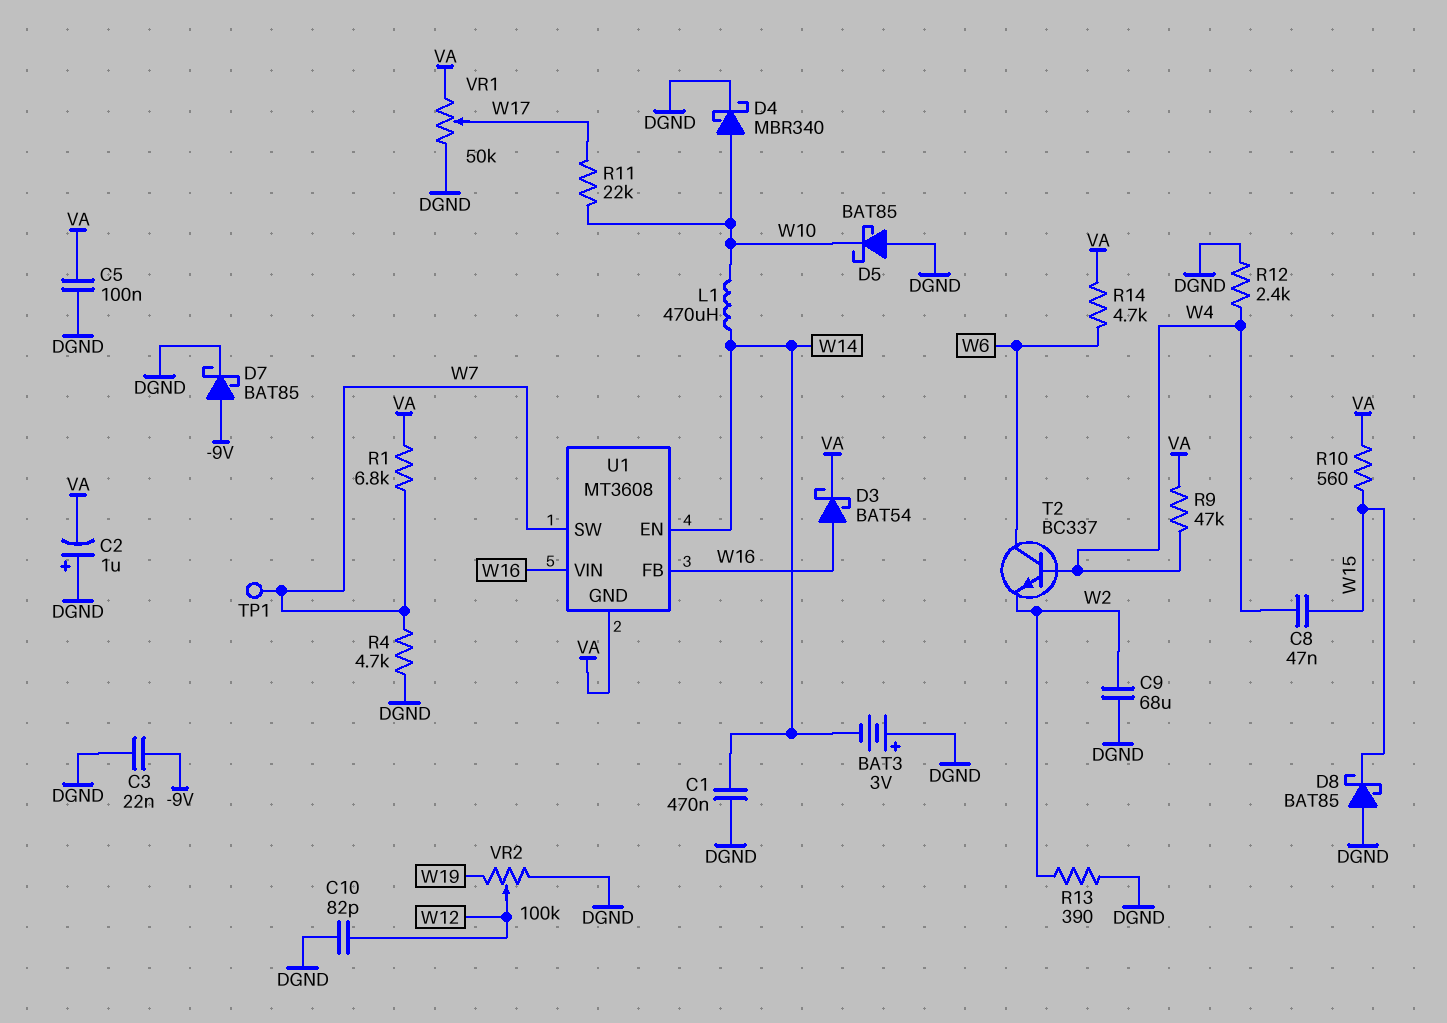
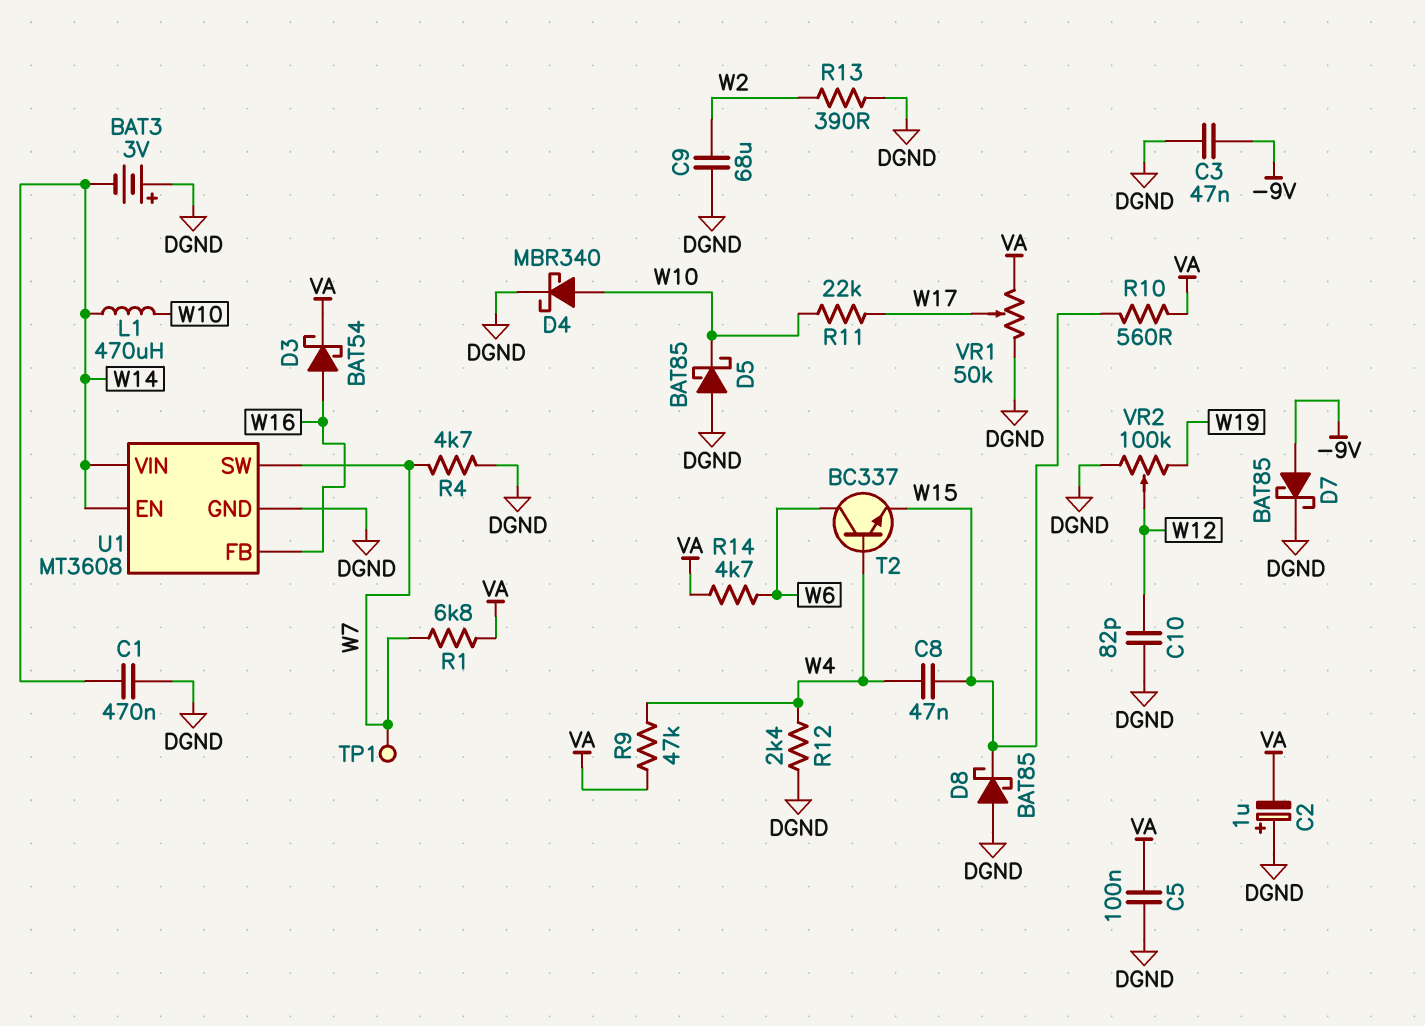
C3: 22nF (-9V, DGND) -> 47nF (-9V, DGND)
T2: NPN BC337 (B W4, C W6, E W2) -> NPN BC337 (B W4, C W6, E W15)
U1 pin GND: VA -> DGND
U1 pin VIN: W16 -> W14

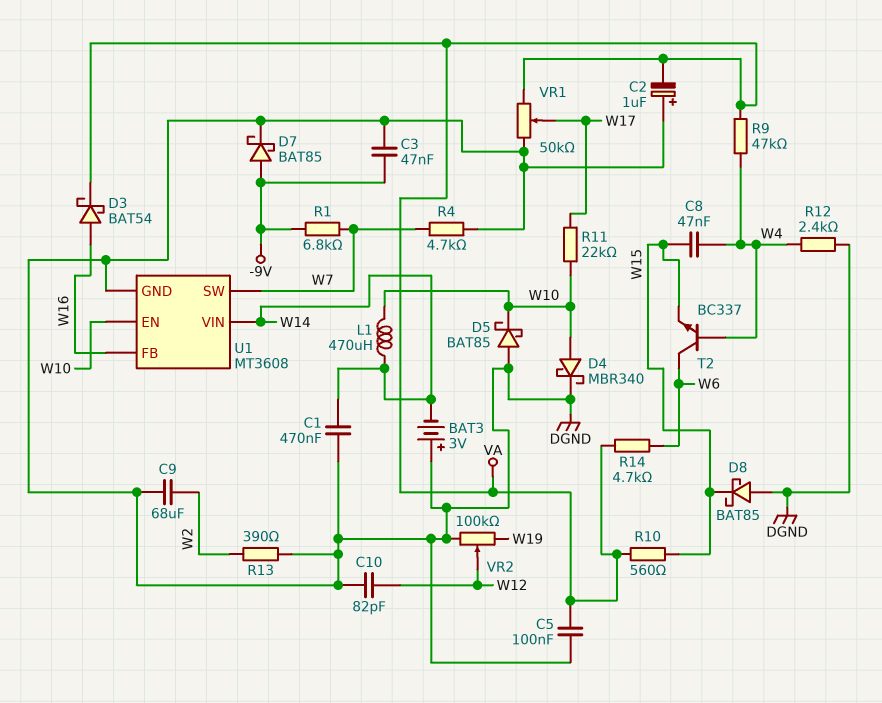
R1: 6.8k (VA, W7) -> 6.8k (-9V, W7)
TP1: test point (W7) -> none
U1 pin EN: W14 -> W10

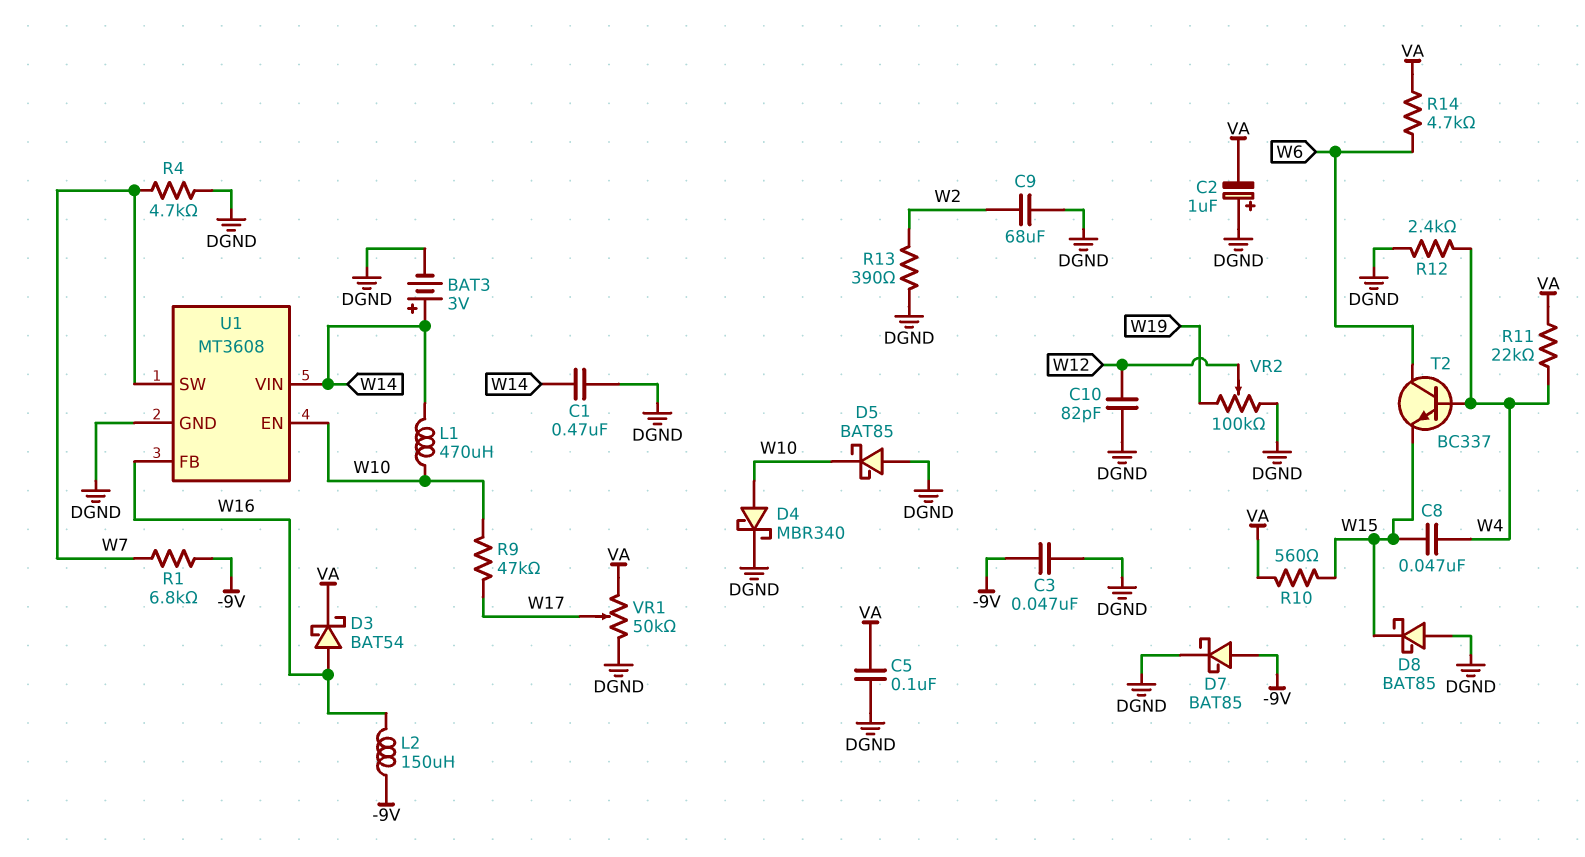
BAT3: 3V (plus DGND, minus W14) -> 3V (plus W14, minus DGND)
L2: none -> 150uH (-9V, W16)
R9: 47k (VA, W4) -> 47k (W10, W17)
R11: 22k (W10, W17) -> 22k (VA, W4)

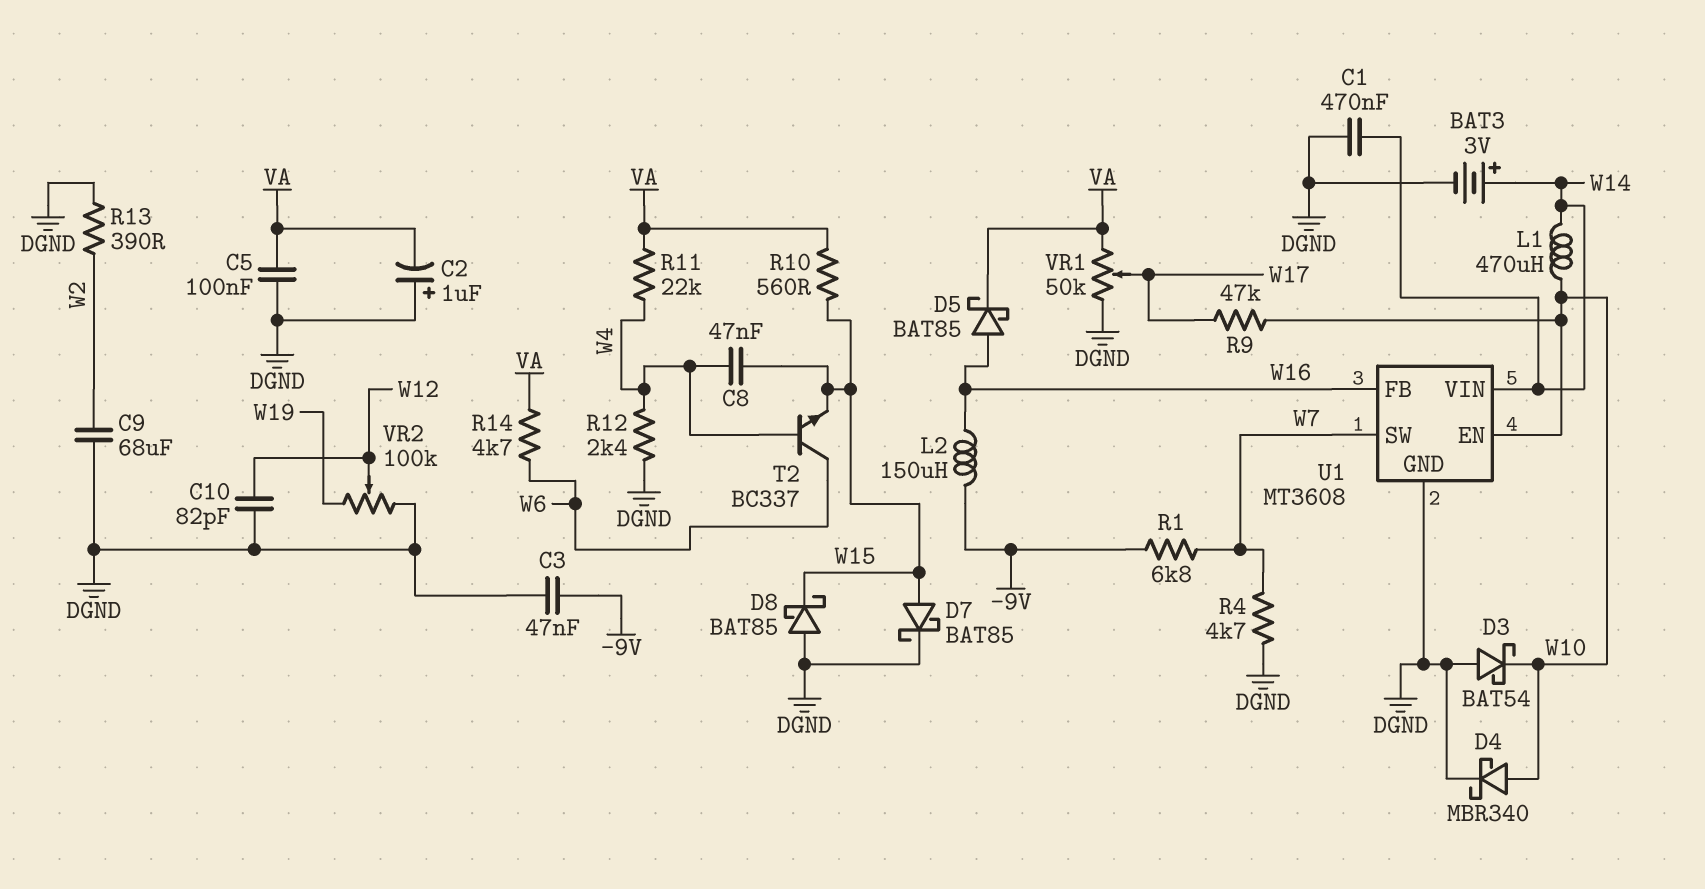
D3: schottky BAT54 (A W16, K VA) -> schottky BAT54 (A DGND, K W10)
D5: schottky BAT85 (A DGND, K W10) -> schottky BAT85 (A W16, K VA)
D7: schottky BAT85 (A -9V, K DGND) -> schottky BAT85 (A W15, K DGND)

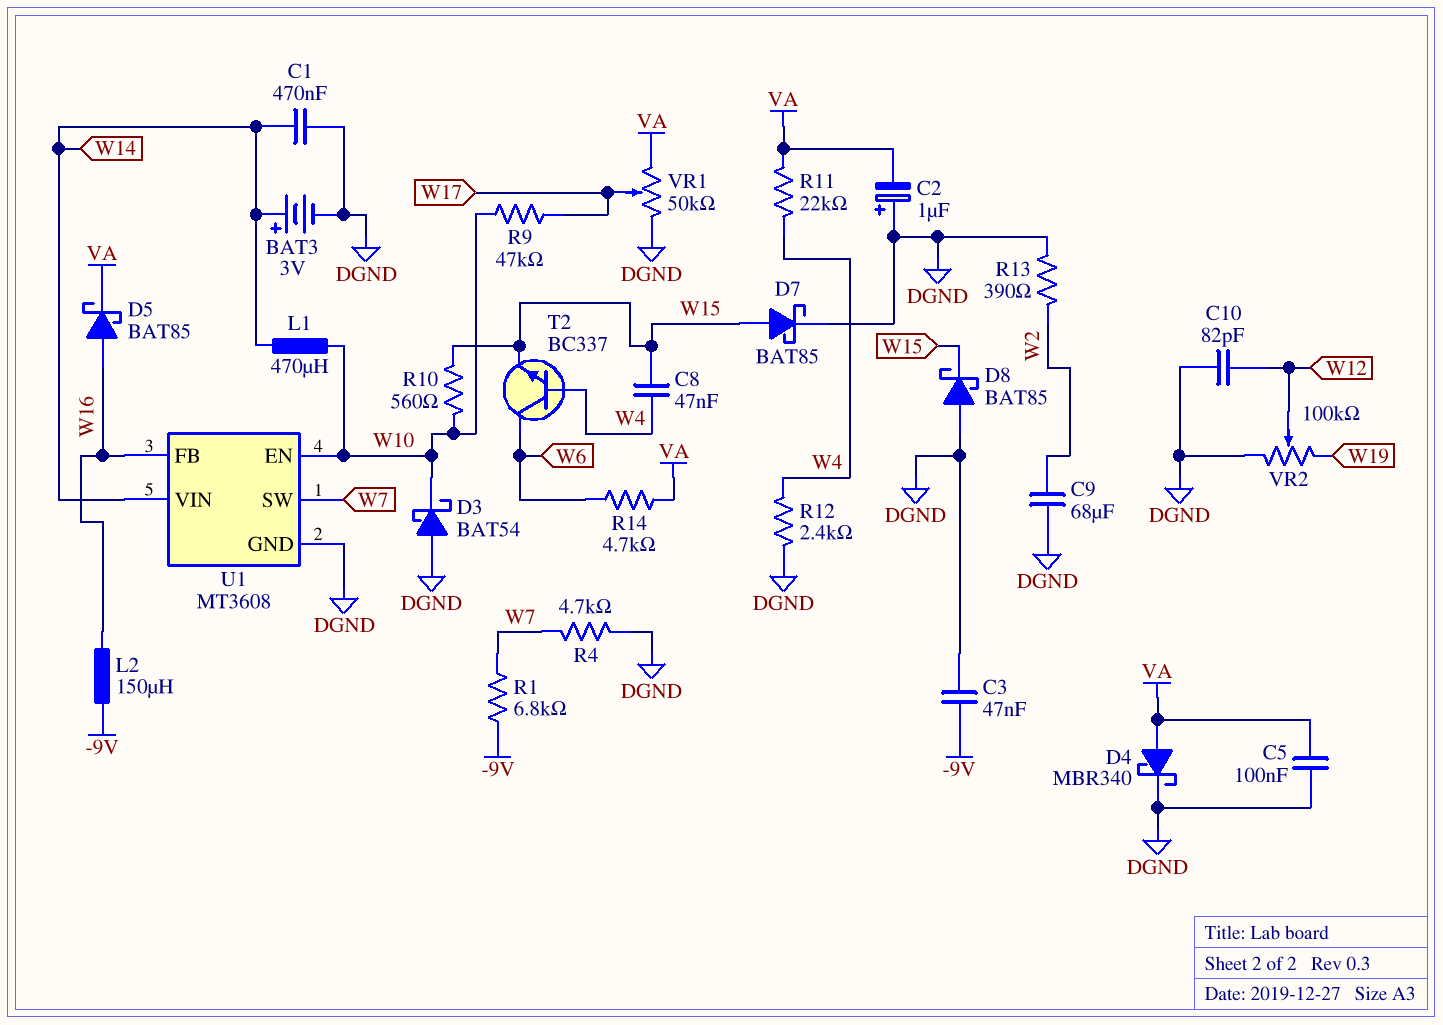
D4: schottky MBR340 (A W10, K DGND) -> schottky MBR340 (A VA, K DGND)
R10: 560 (VA, W15) -> 560 (W10, W15)

